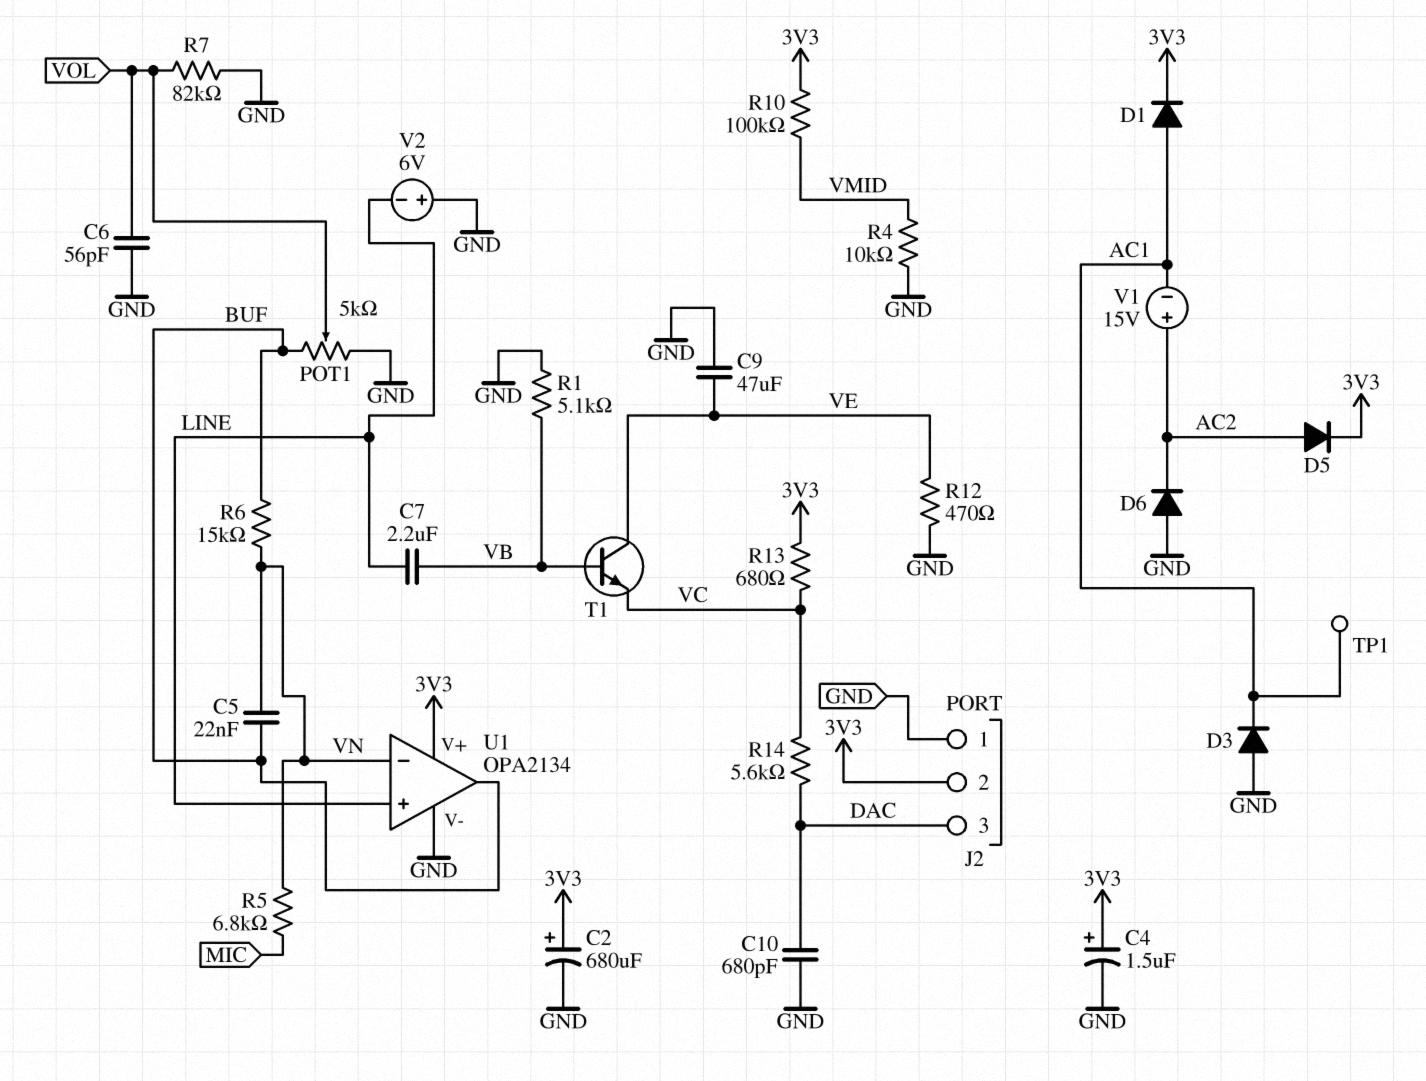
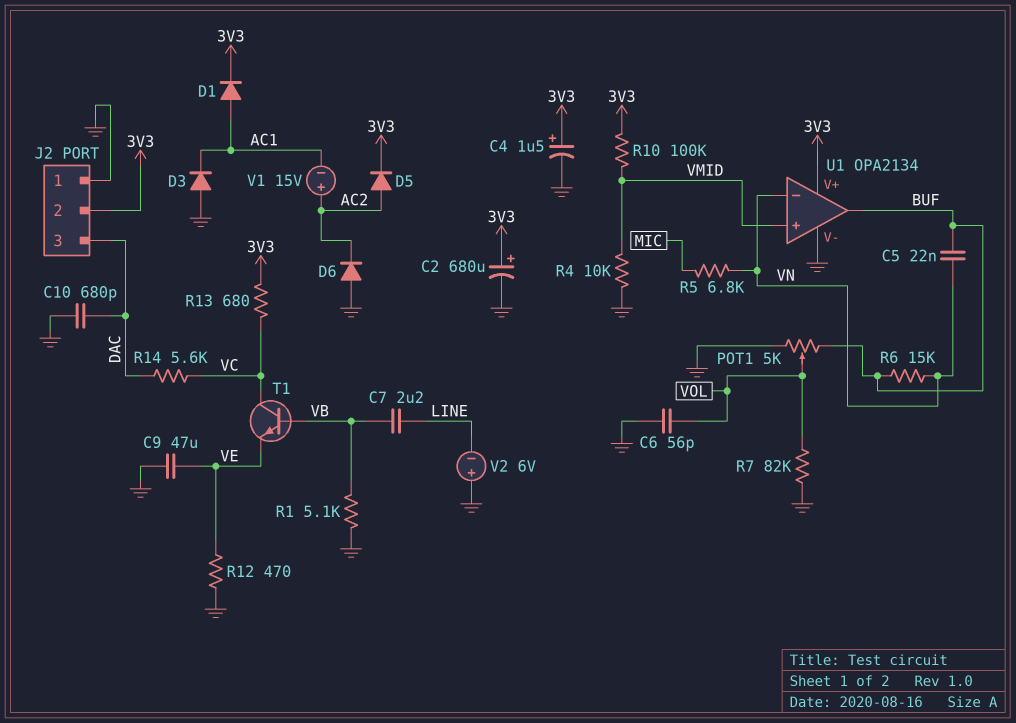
T1: NPN (B VB, C VE, E VC) -> NPN (B VB, C VC, E VE)
TP1: test point (AC1) -> none
U1 pin in+: LINE -> VMID

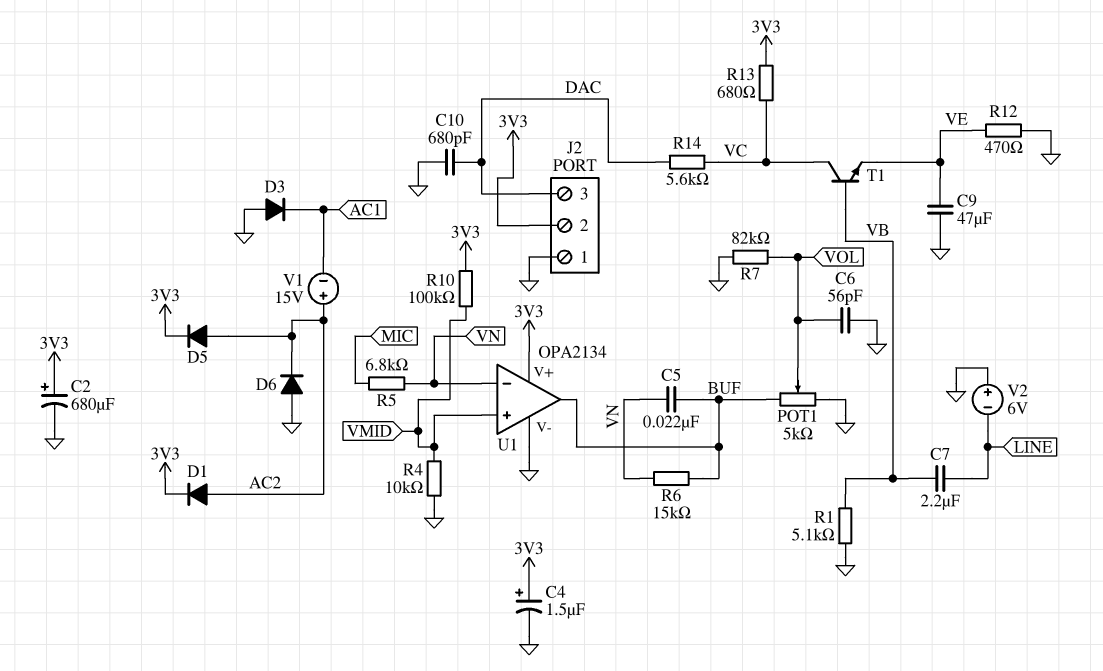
D1: diode (A AC1, K 3V3) -> diode (A AC2, K 3V3)

